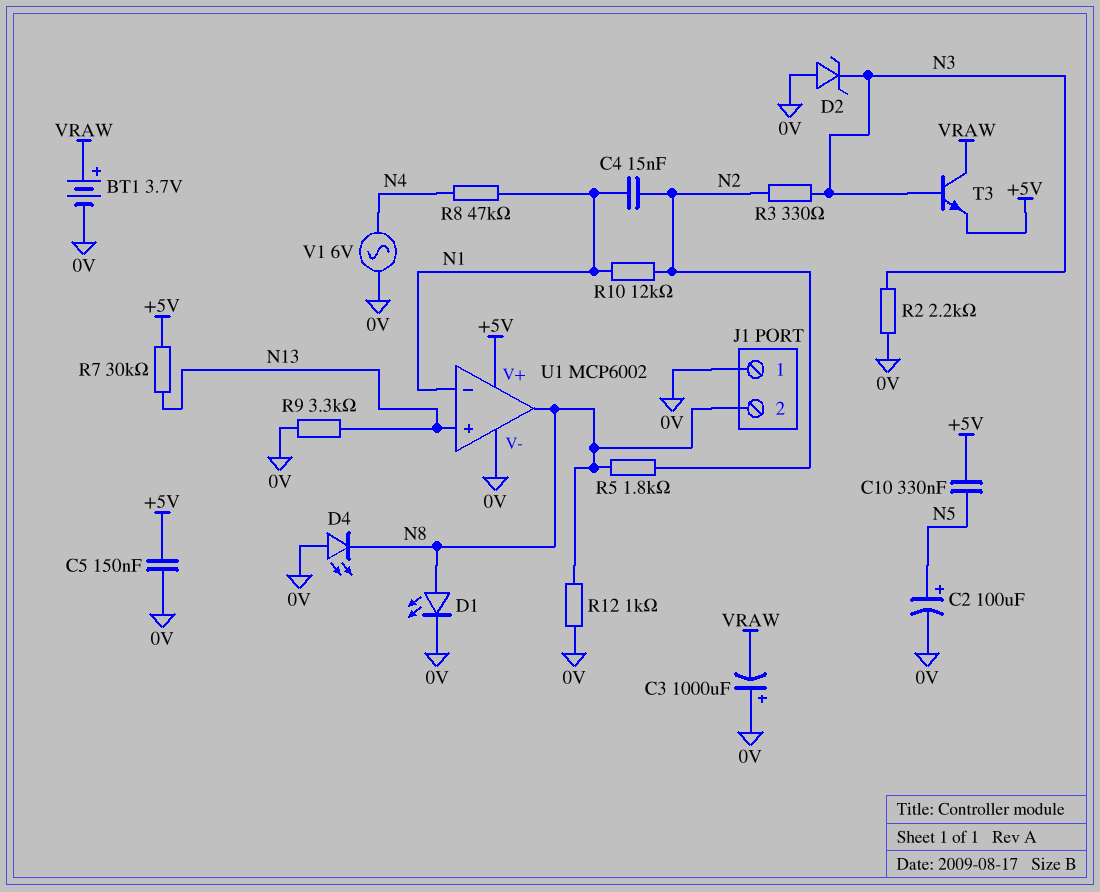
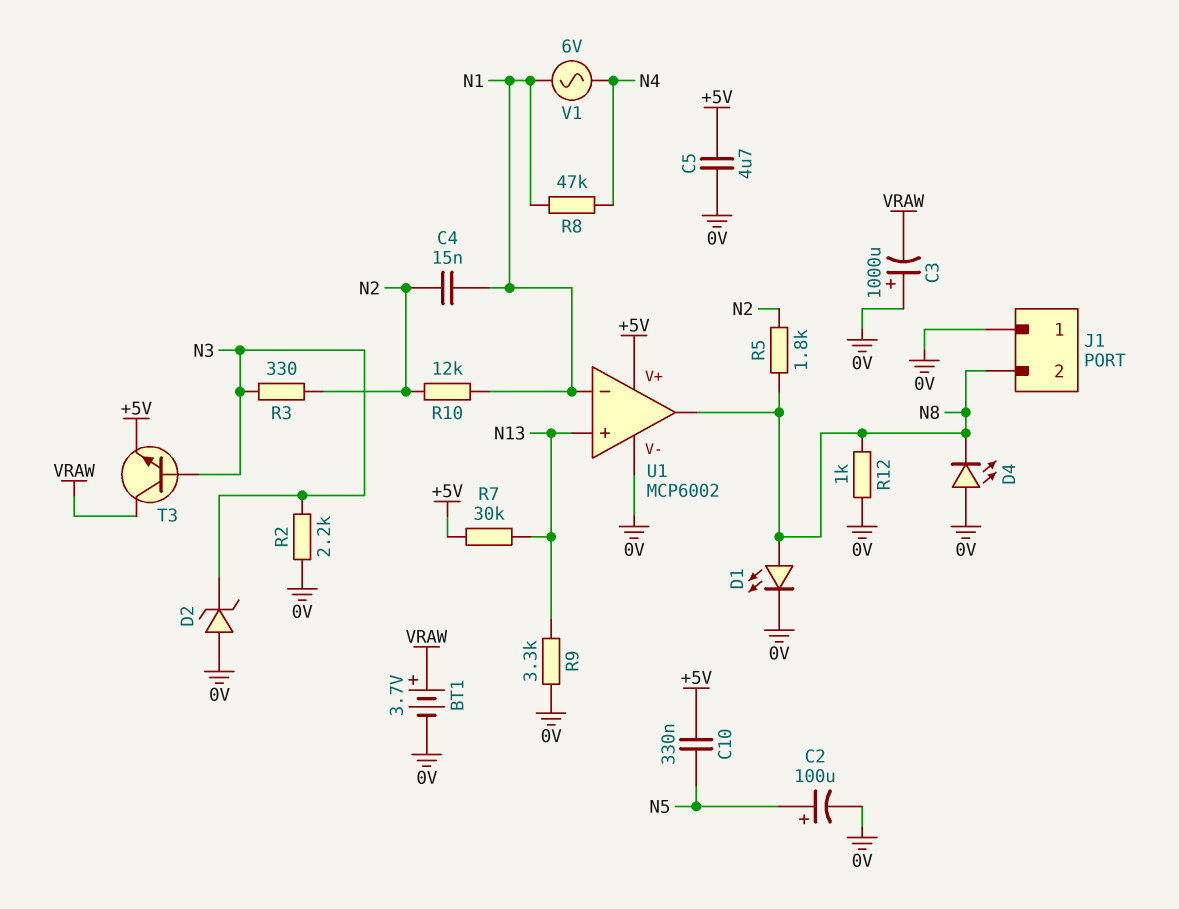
C5: 150nF (+5V, 0V) -> 4.7uF (+5V, 0V)
V1: AC 6V (0V, N4) -> AC 6V (N1, N4)

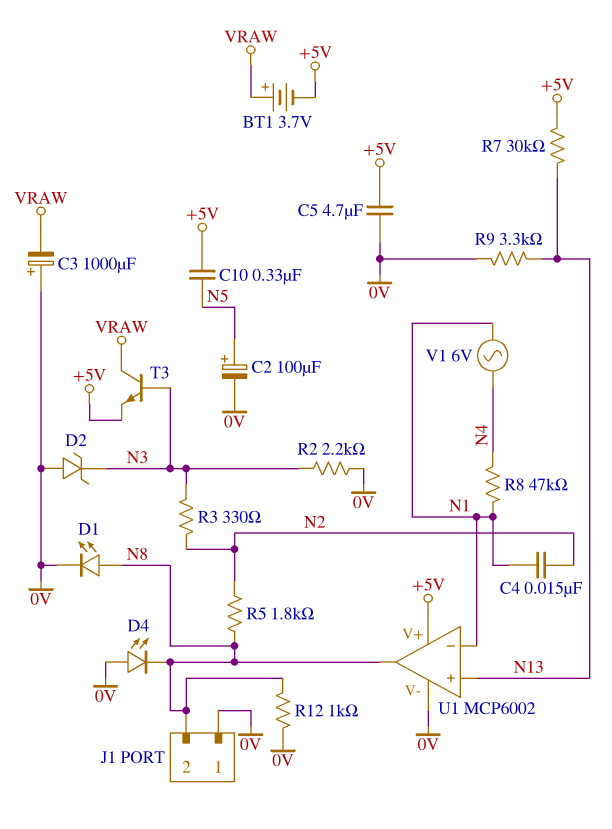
BT1: 3.7V (plus VRAW, minus 0V) -> 3.7V (plus VRAW, minus +5V)
R10: 12k (N1, N2) -> none

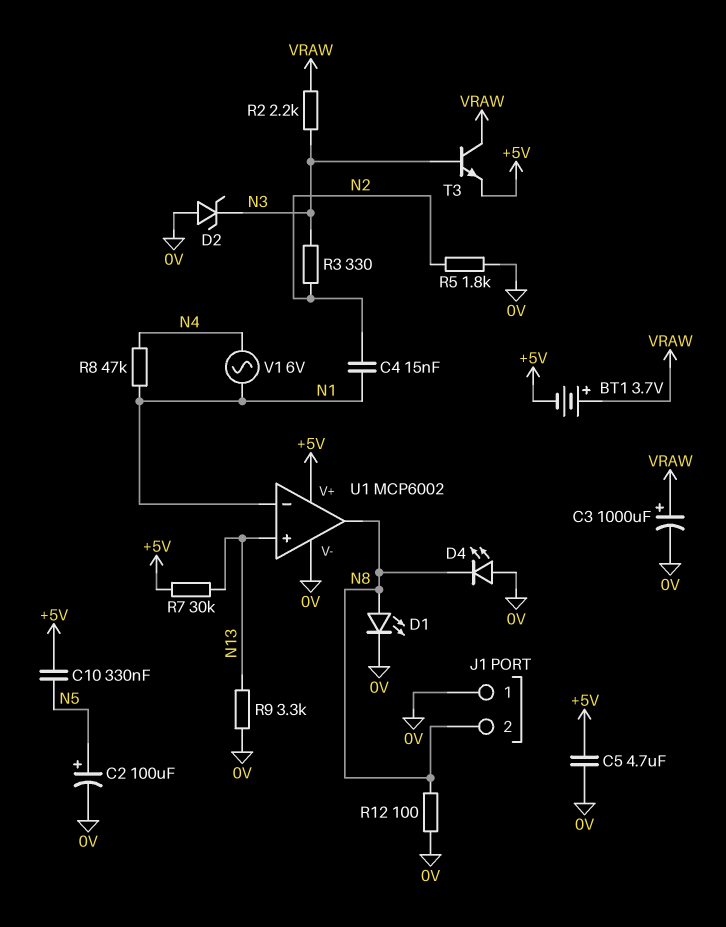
C3: 1000uF (plus 0V, minus VRAW) -> 1000uF (plus VRAW, minus 0V)
R2: 2.2k (0V, N3) -> 2.2k (N3, VRAW)
R5: 1.8k (N2, N8) -> 1.8k (0V, N2)
R12: 1k (0V, N8) -> 100 (0V, N8)

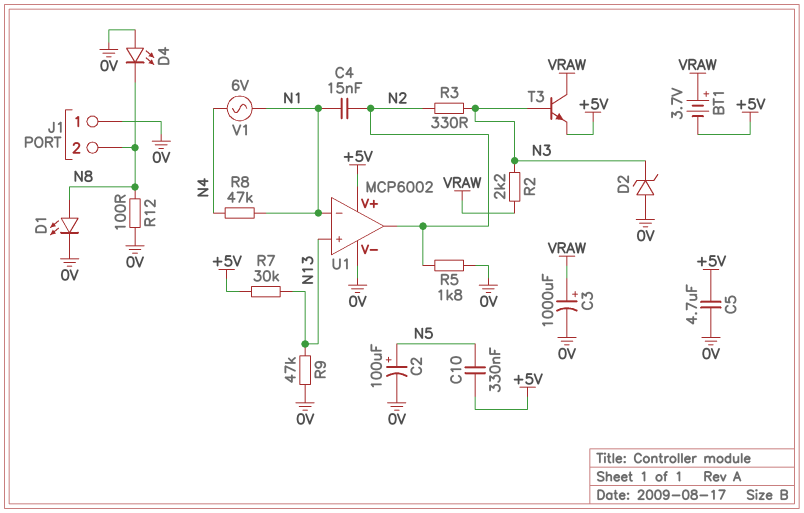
R9: 3.3k (0V, N13) -> 47k (0V, N13)
U1 pin out: N8 -> N2

